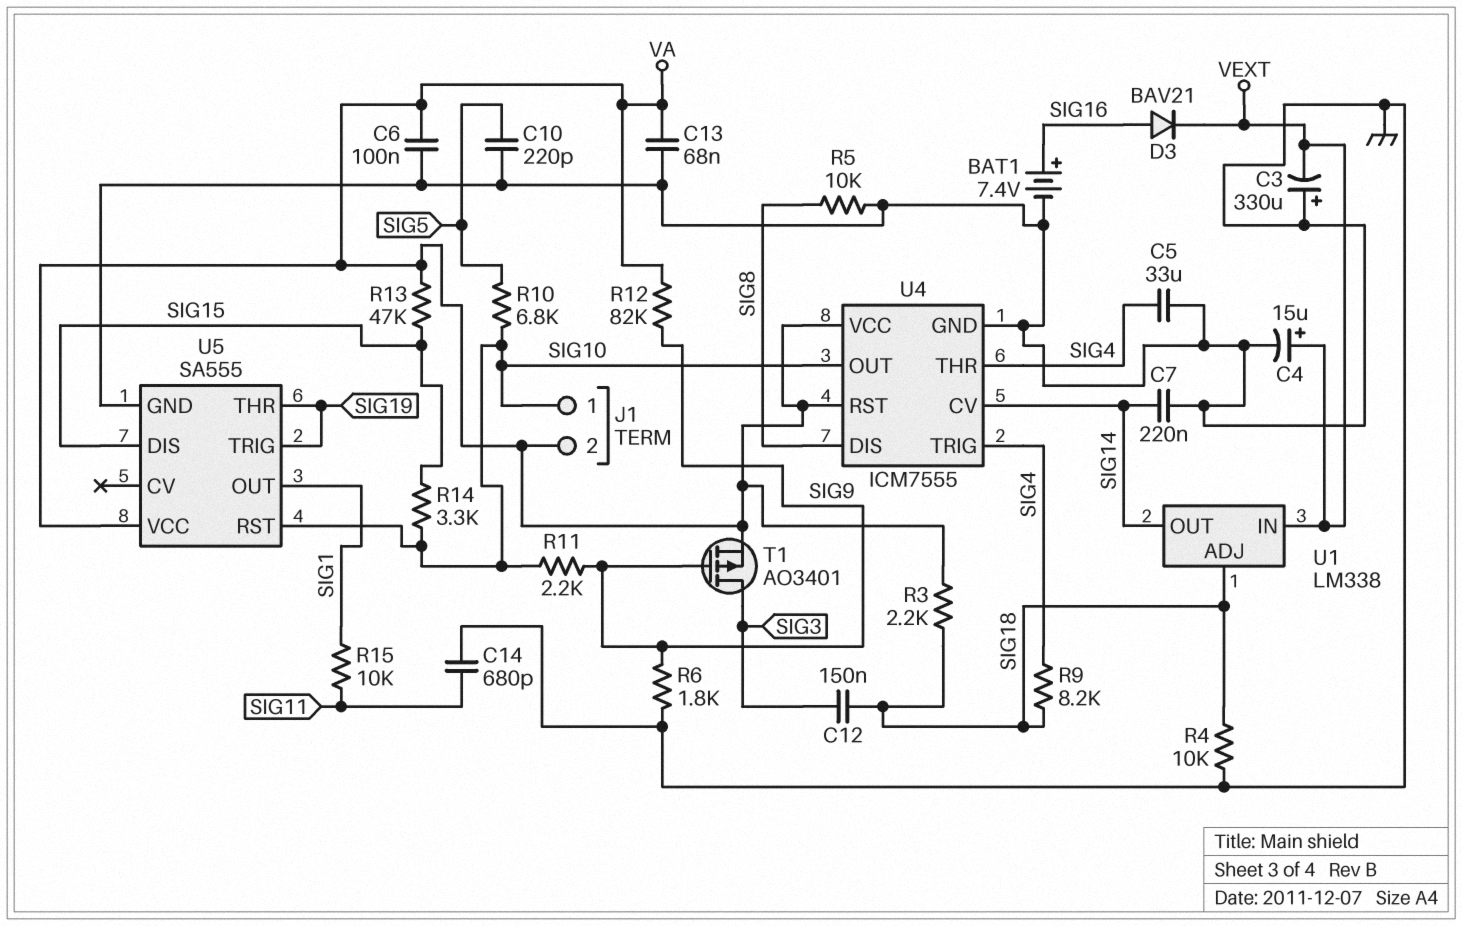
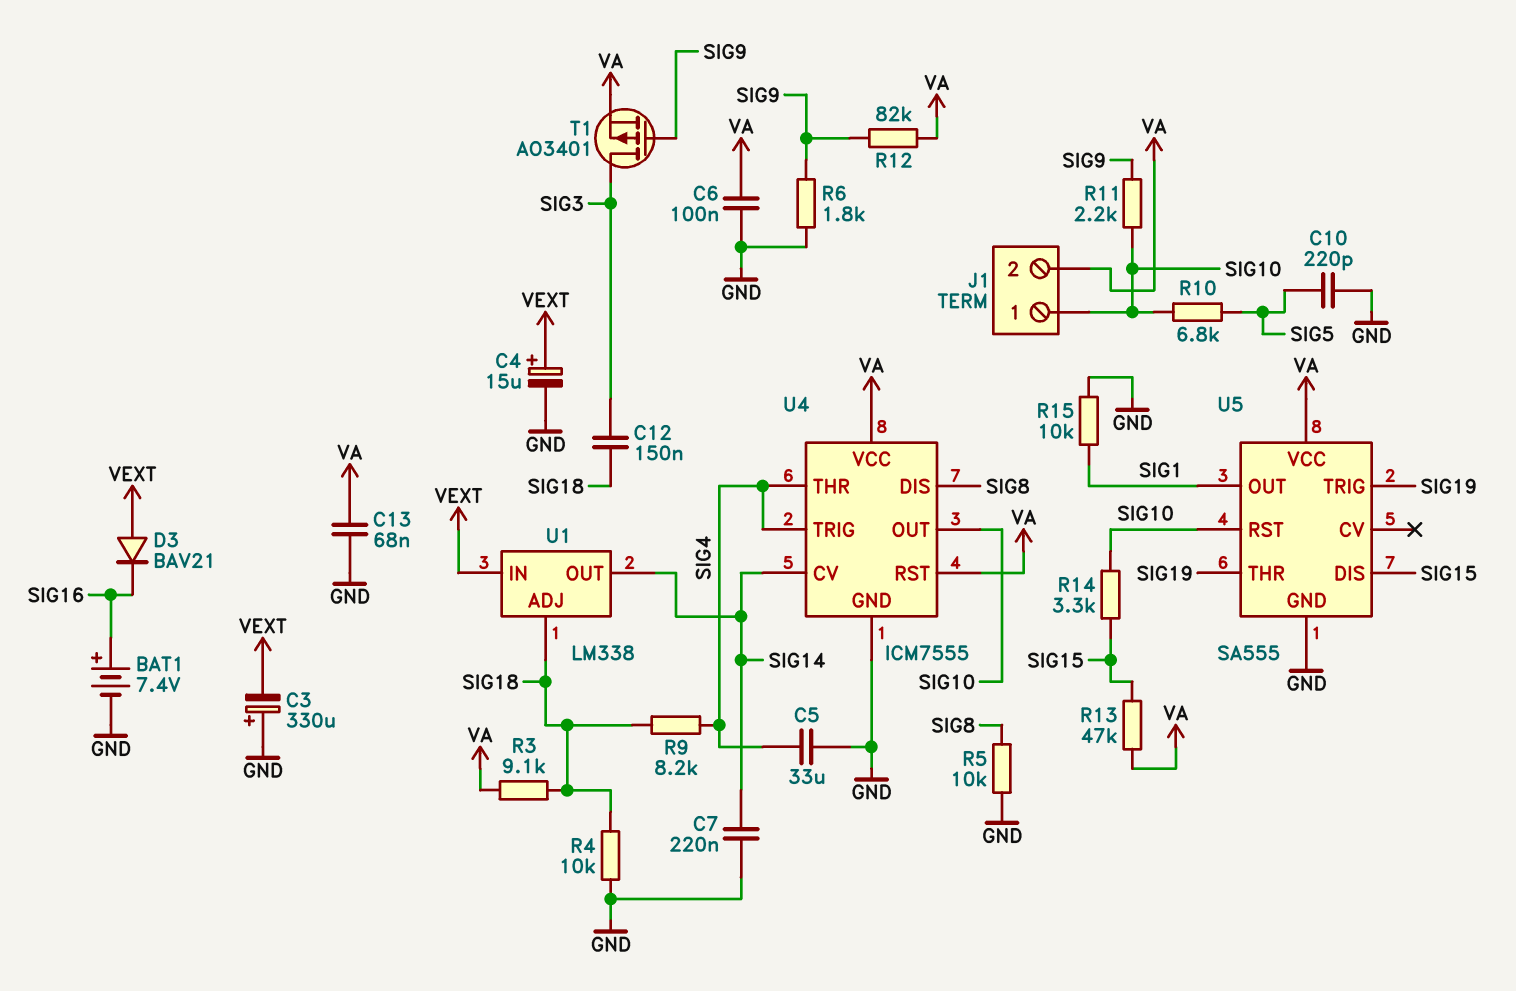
C14: 680pF (GND, SIG11) -> none
D3: diode BAV21 (A SIG16, K VEXT) -> diode BAV21 (A VEXT, K SIG16)
R3: 2.2k (SIG18, VA) -> 9.1k (SIG18, VA)
R15: 10k (SIG1, SIG11) -> 10k (GND, SIG1)

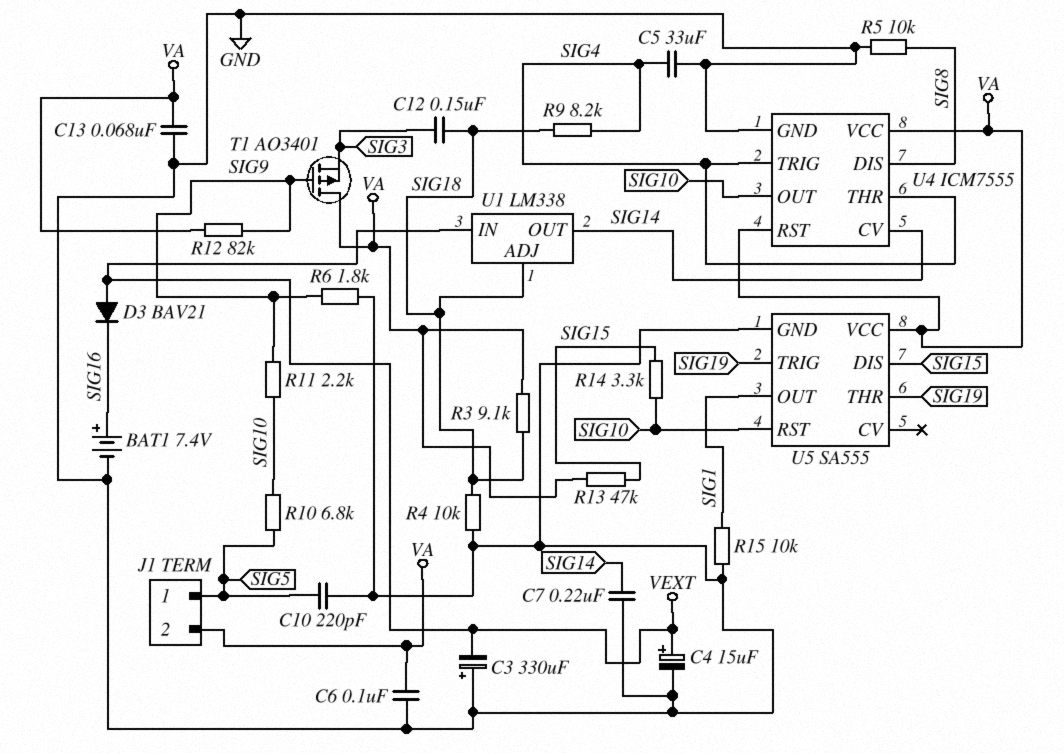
J1 pin 1: SIG10 -> SIG5
T1: PMOS AO3401 (G SIG9, D SIG3, S VA) -> PMOS AO3401 (G SIG9, D VA, S SIG3)

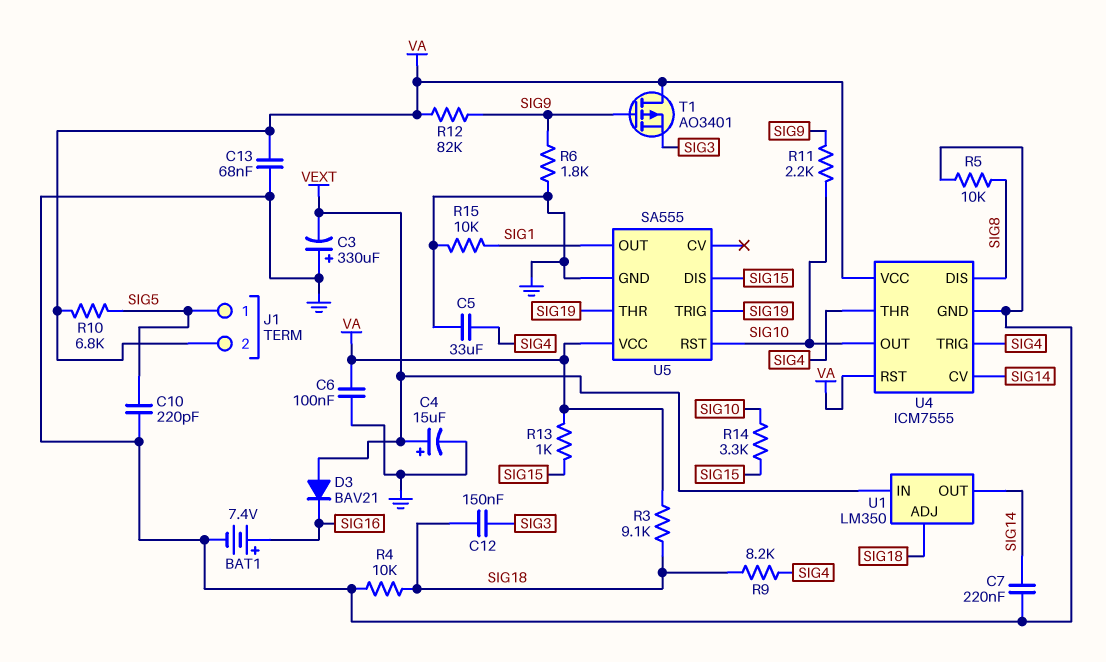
R10: 6.8k (SIG5, SIG10) -> 6.8k (SIG5, VA)
R13: 47k (SIG15, VA) -> 1k (SIG15, VA)
U1: LM338 -> LM350

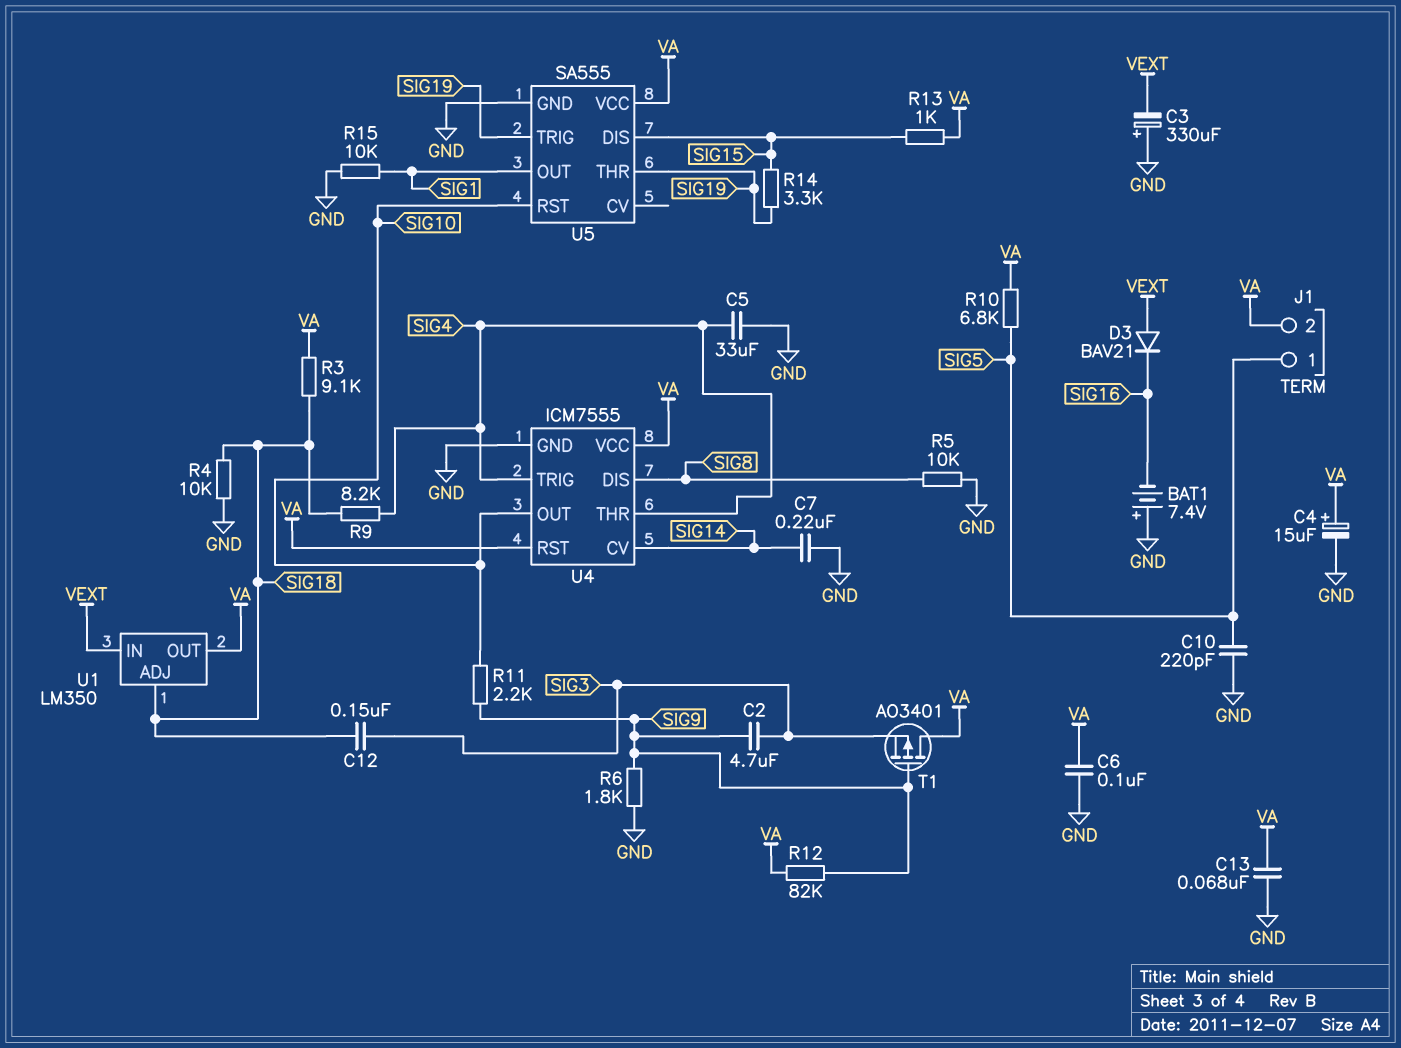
BAT1: 7.4V (plus SIG16, minus GND) -> 7.4V (plus GND, minus SIG16)
C2: none -> 4.7uF (SIG3, SIG9)
C4: 15uF (plus VEXT, minus GND) -> 15uF (plus VA, minus GND)
R14: 3.3k (SIG10, SIG15) -> 3.3k (SIG15, SIG19)
U1 pin OUT: SIG14 -> VA

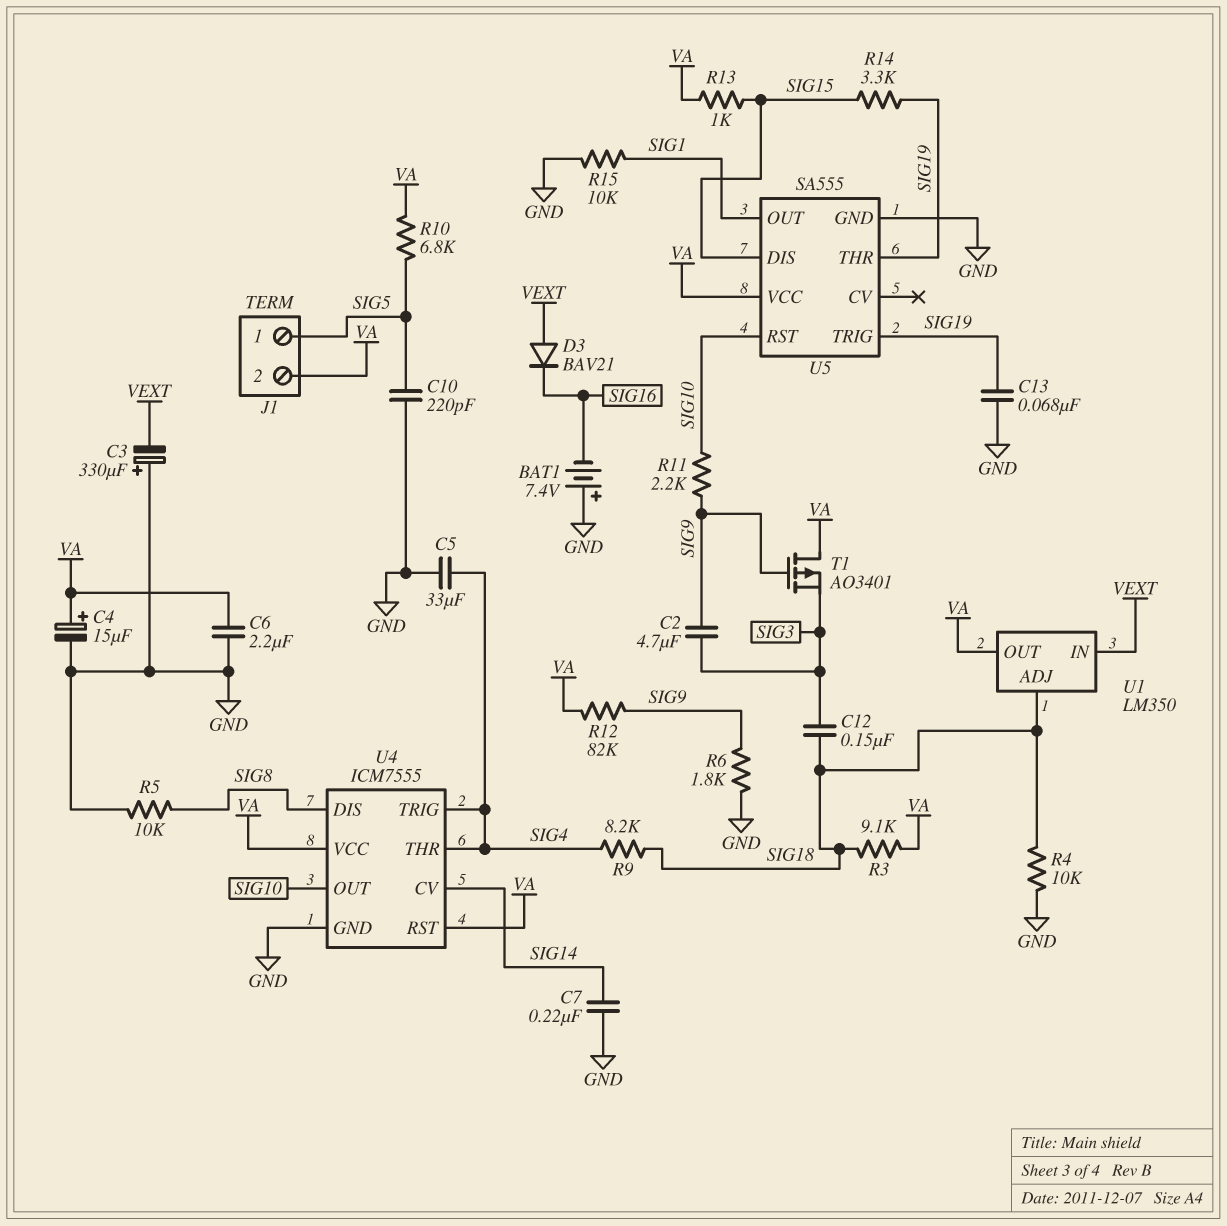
C6: 100nF (GND, VA) -> 2.2uF (GND, VA)
C13: 68nF (GND, VA) -> 68nF (GND, SIG19)

